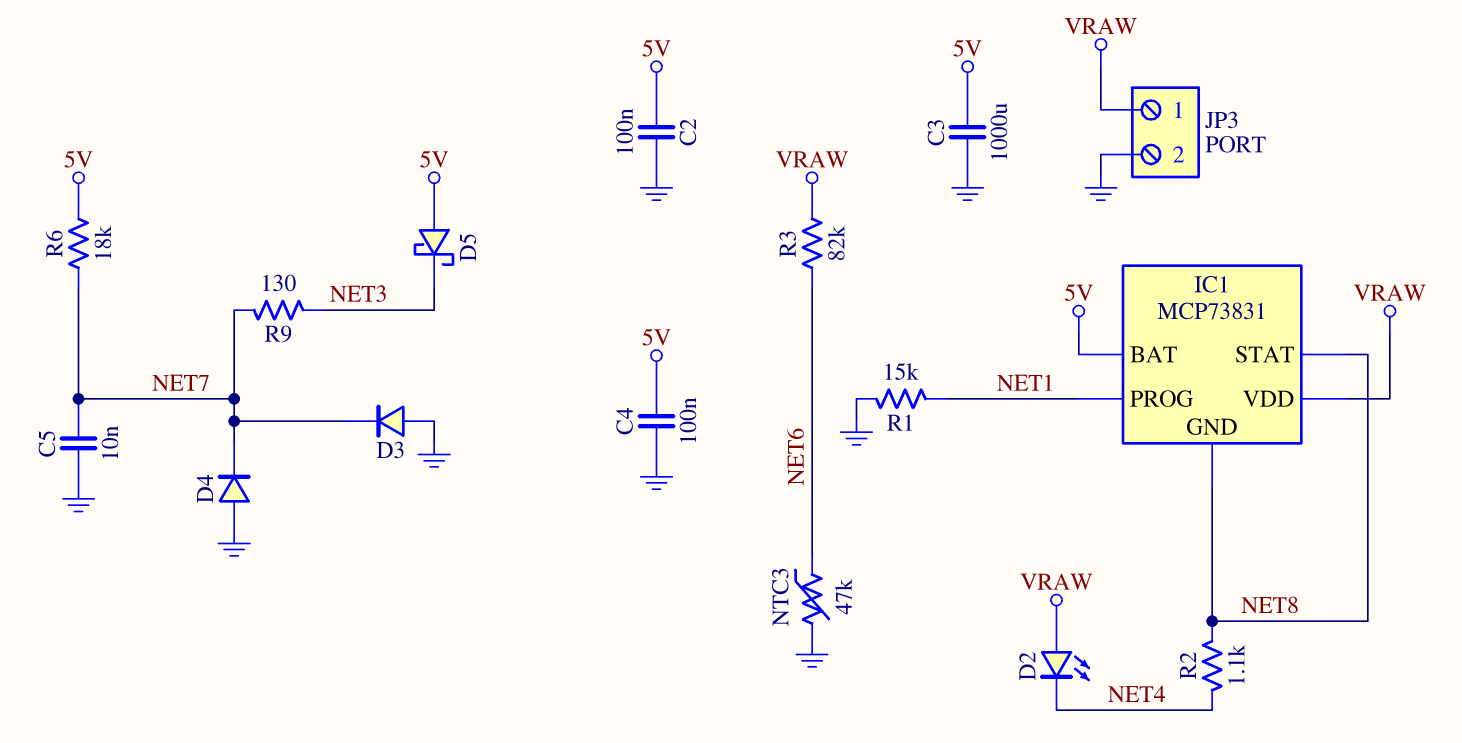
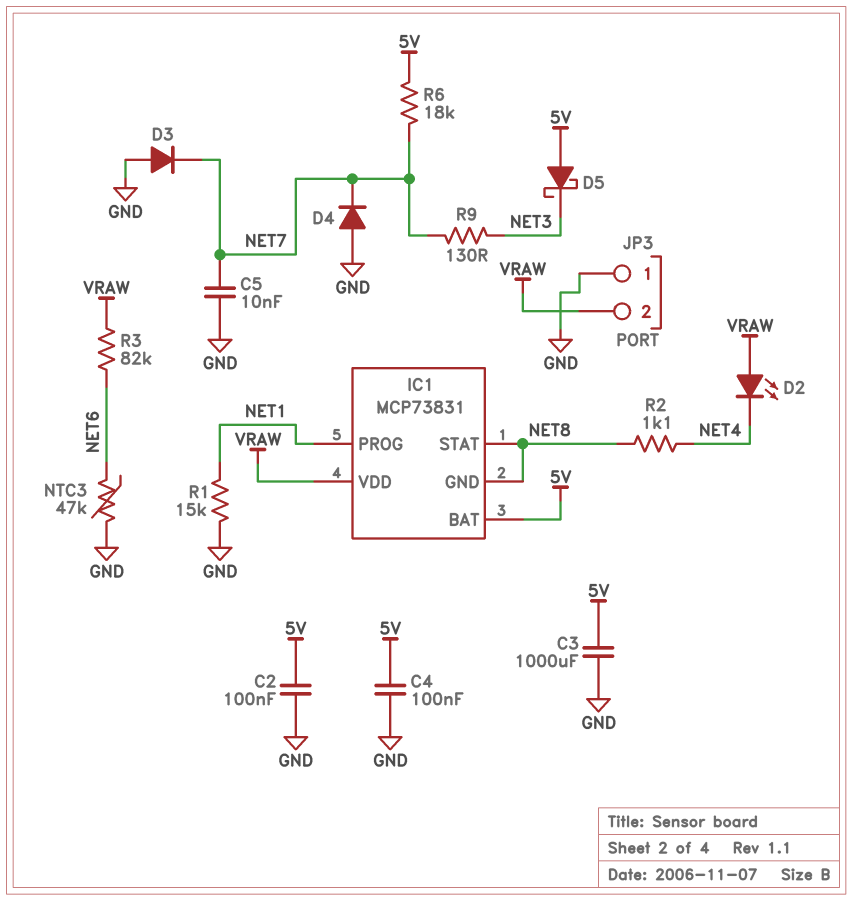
JP3 pin 1: VRAW -> GND
JP3 pin 2: GND -> VRAW

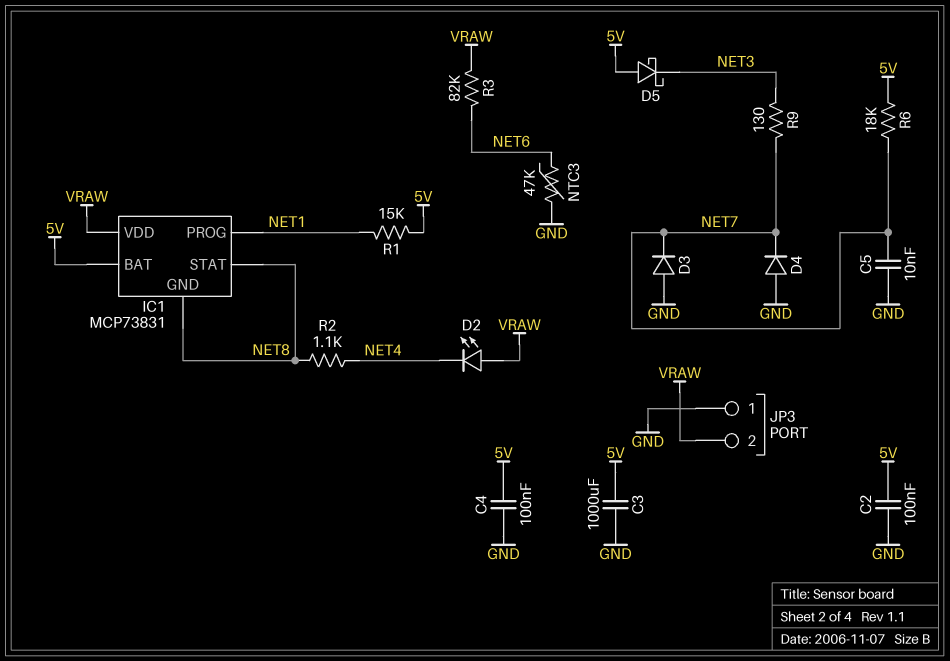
R1: 15k (GND, NET1) -> 15k (5V, NET1)

